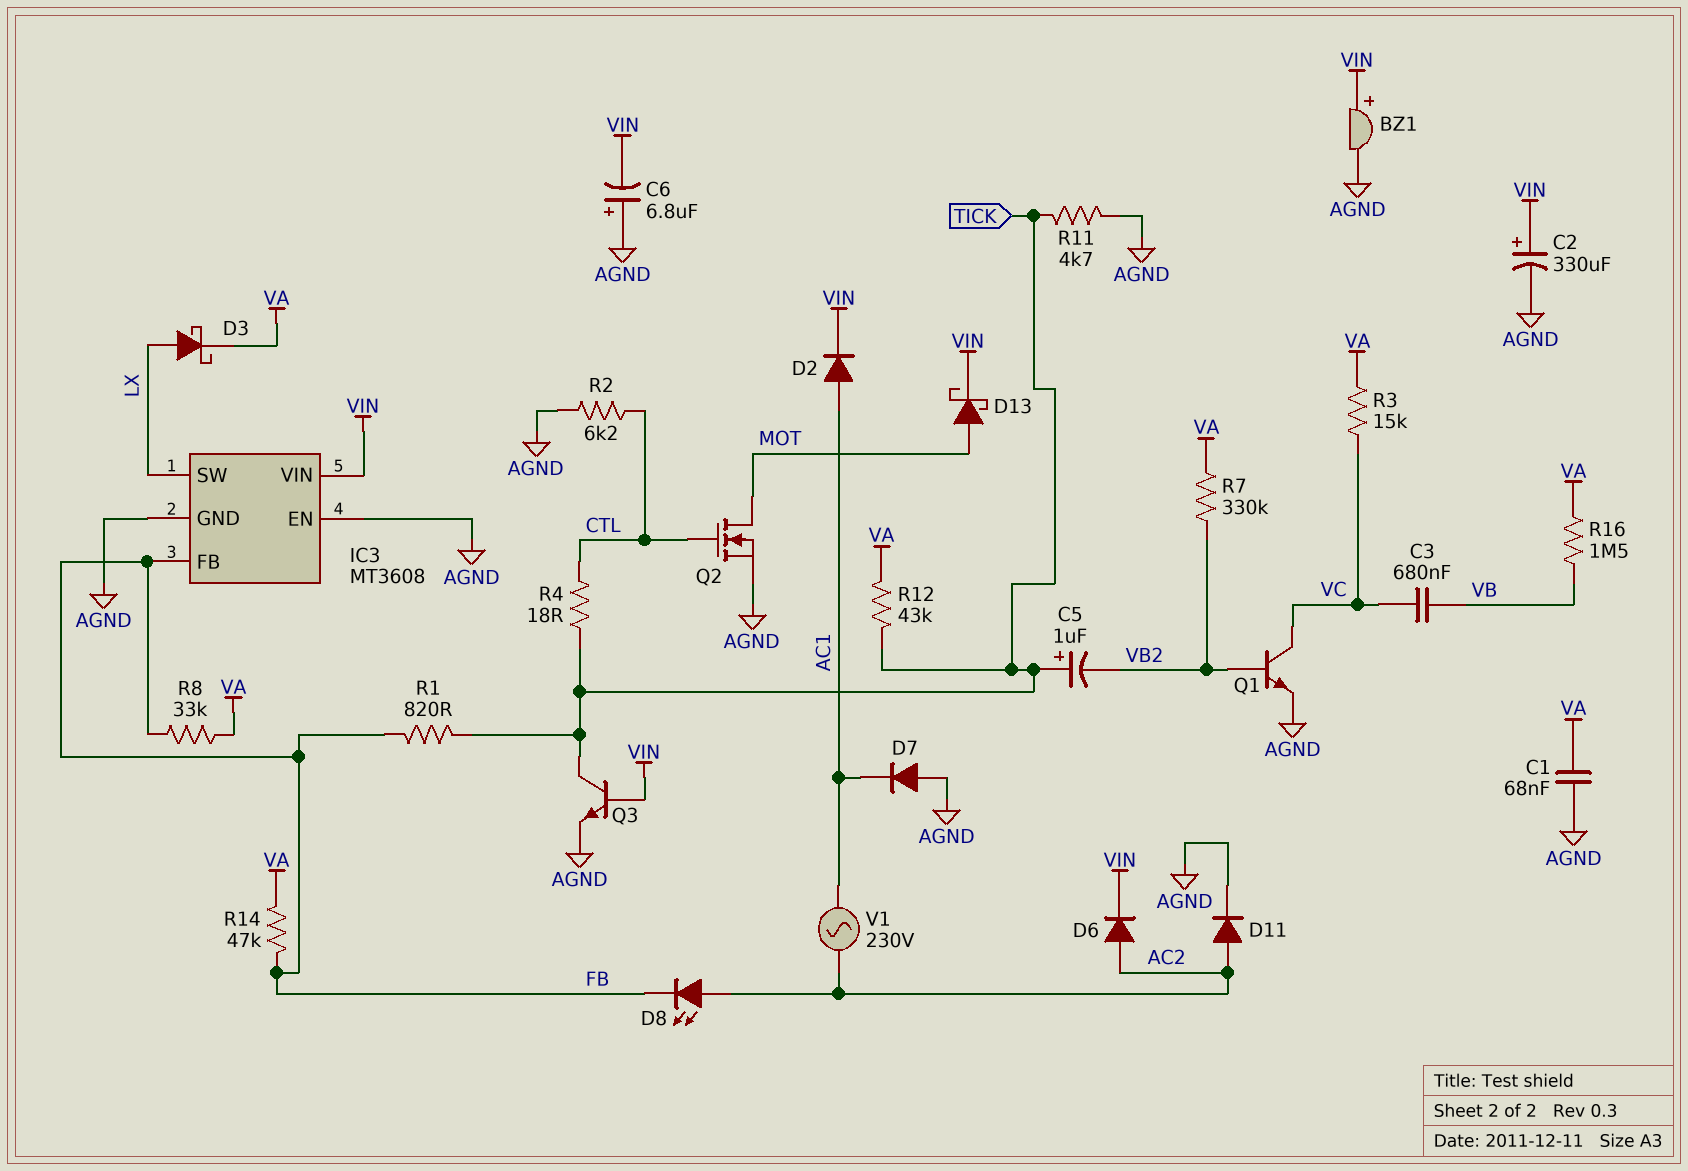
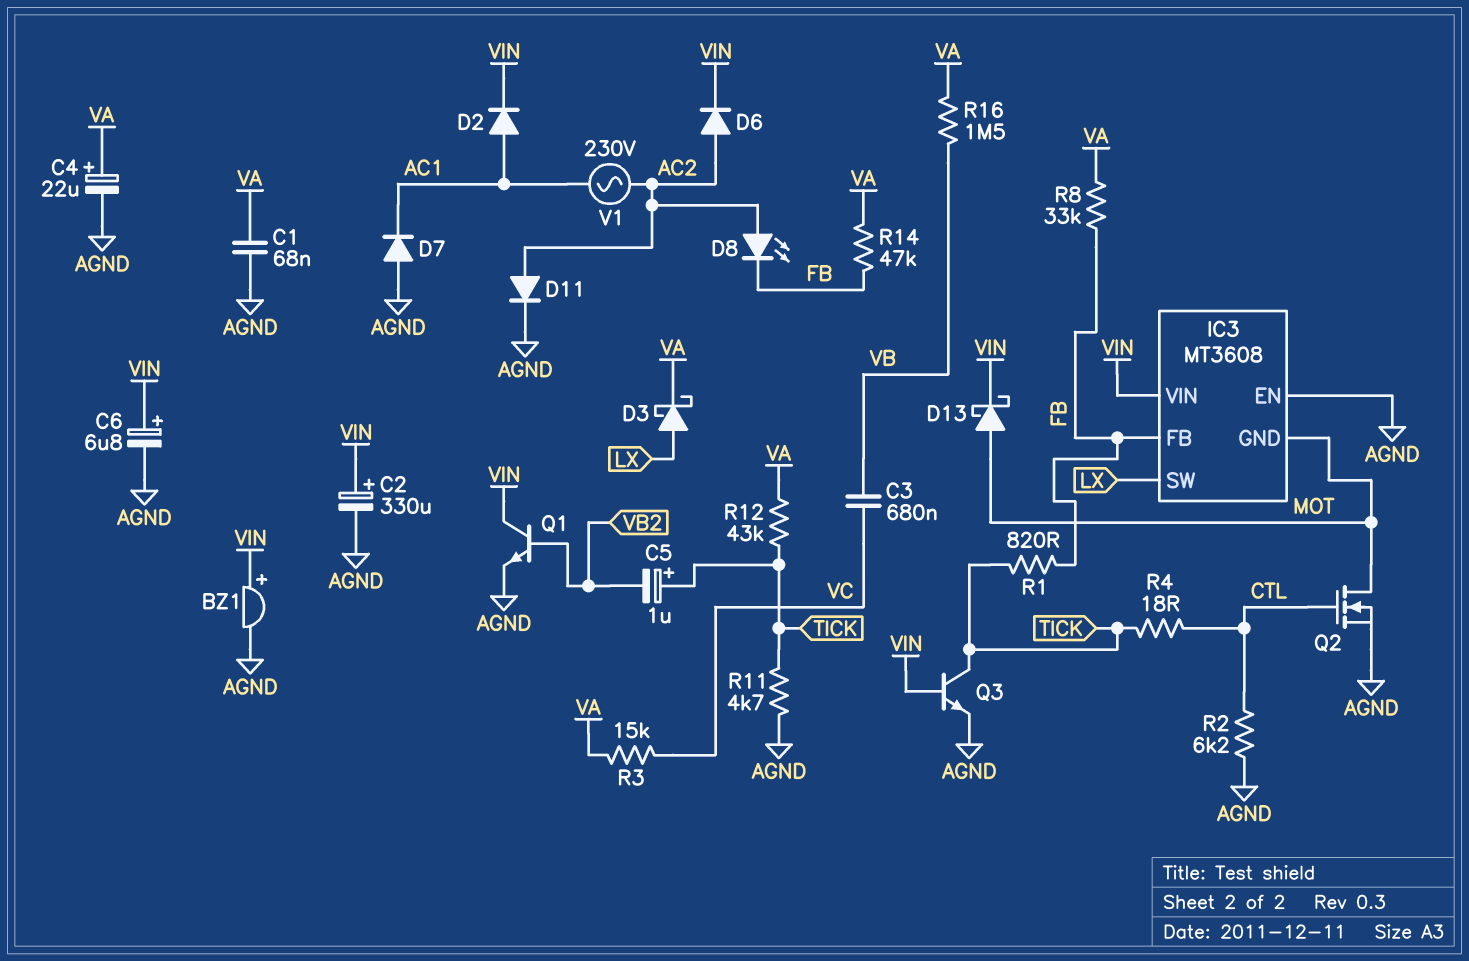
C4: none -> 22uF (plus VA, minus AGND)
C6: 6.8uF (plus AGND, minus VIN) -> 6.8uF (plus VIN, minus AGND)
IC3 pin GND: AGND -> MOT
Q1: NPN (B VB2, C VC, E AGND) -> NPN (B VB2, C VIN, E AGND)
R7: 330k (VA, VB2) -> none

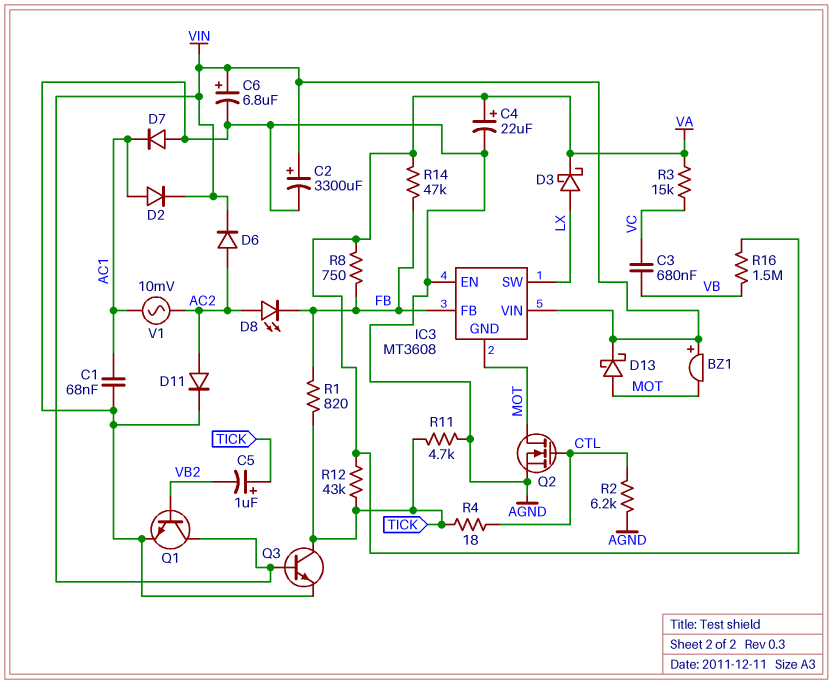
BZ1: buzzer (plus VIN, minus AGND) -> buzzer (plus VIN, minus MOT)
C1: 68nF (AGND, VA) -> 68nF (AC1, AGND)
C2: 330uF (plus VIN, minus AGND) -> 3300uF (plus VIN, minus AGND)
R8: 33k (FB, VA) -> 750 (FB, VA)
V1: AC 230V (AC1, AC2) -> AC 10mV (AC1, AC2)

